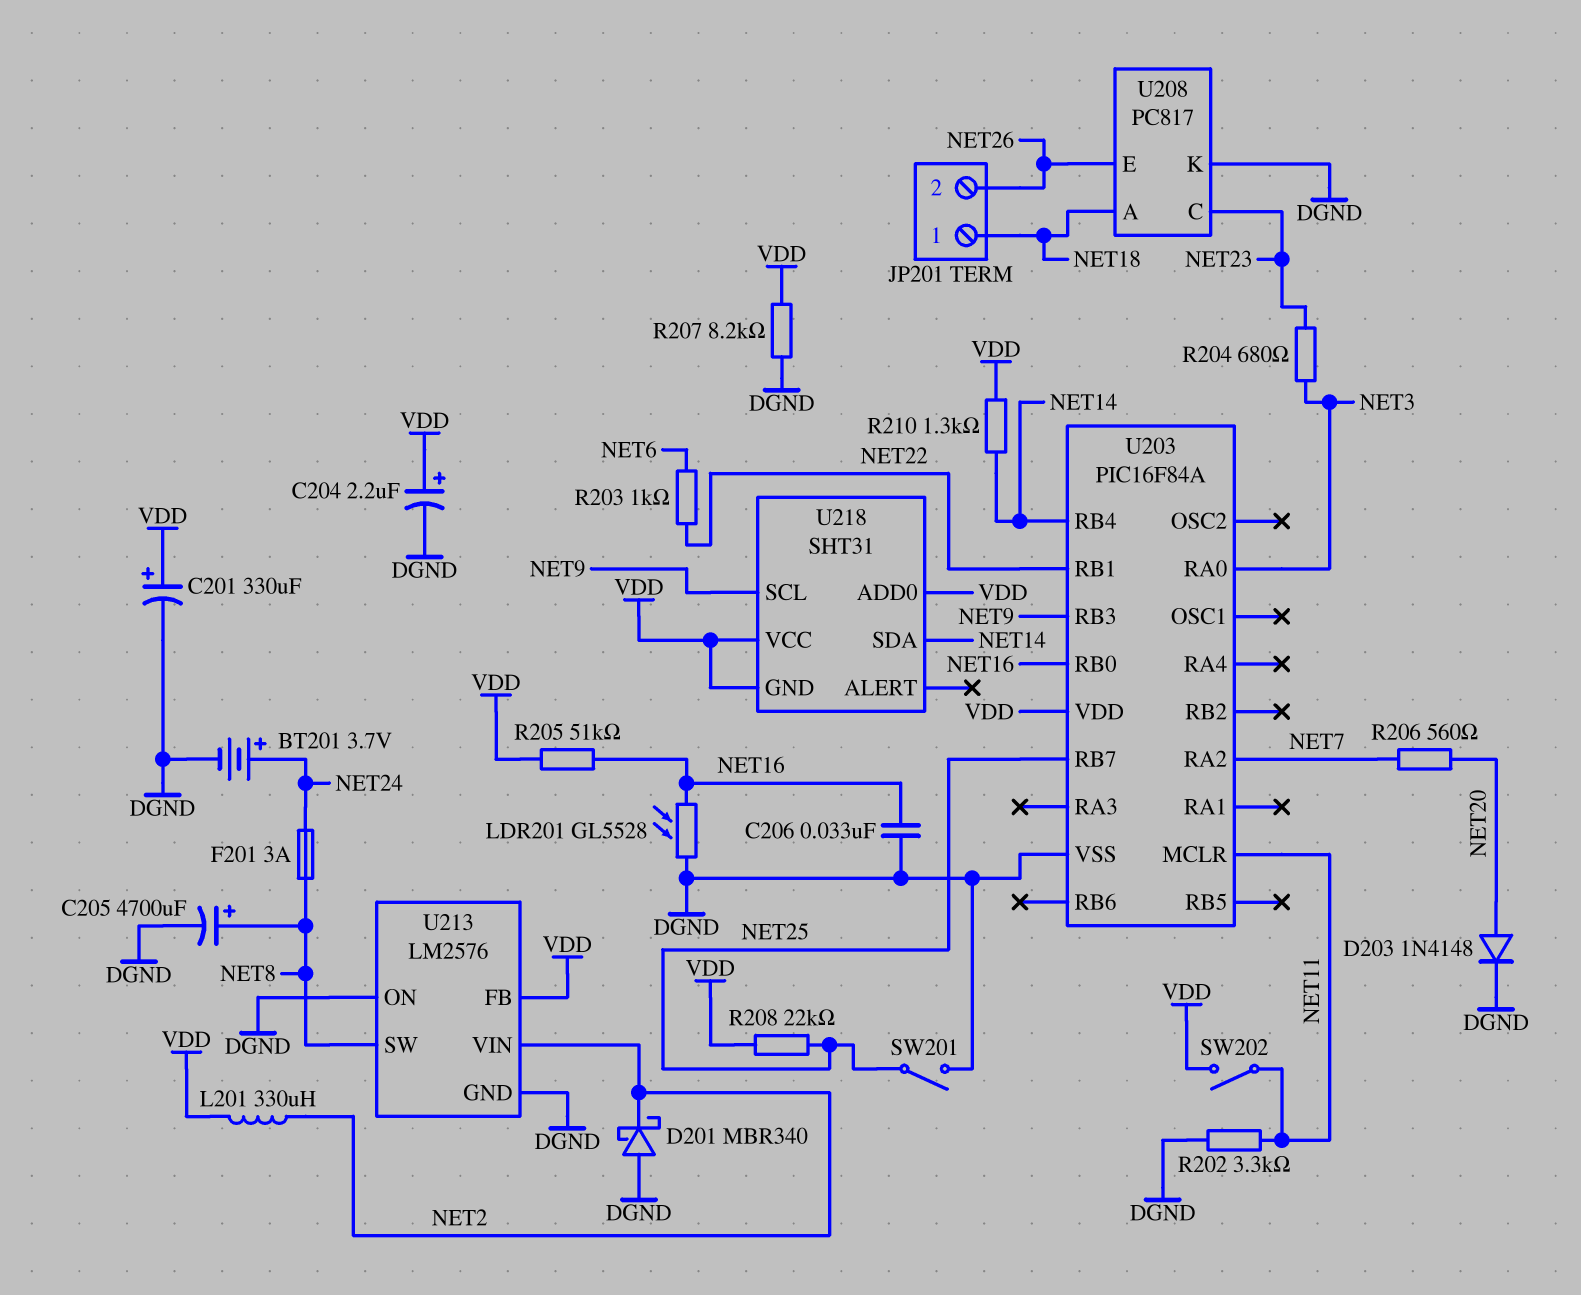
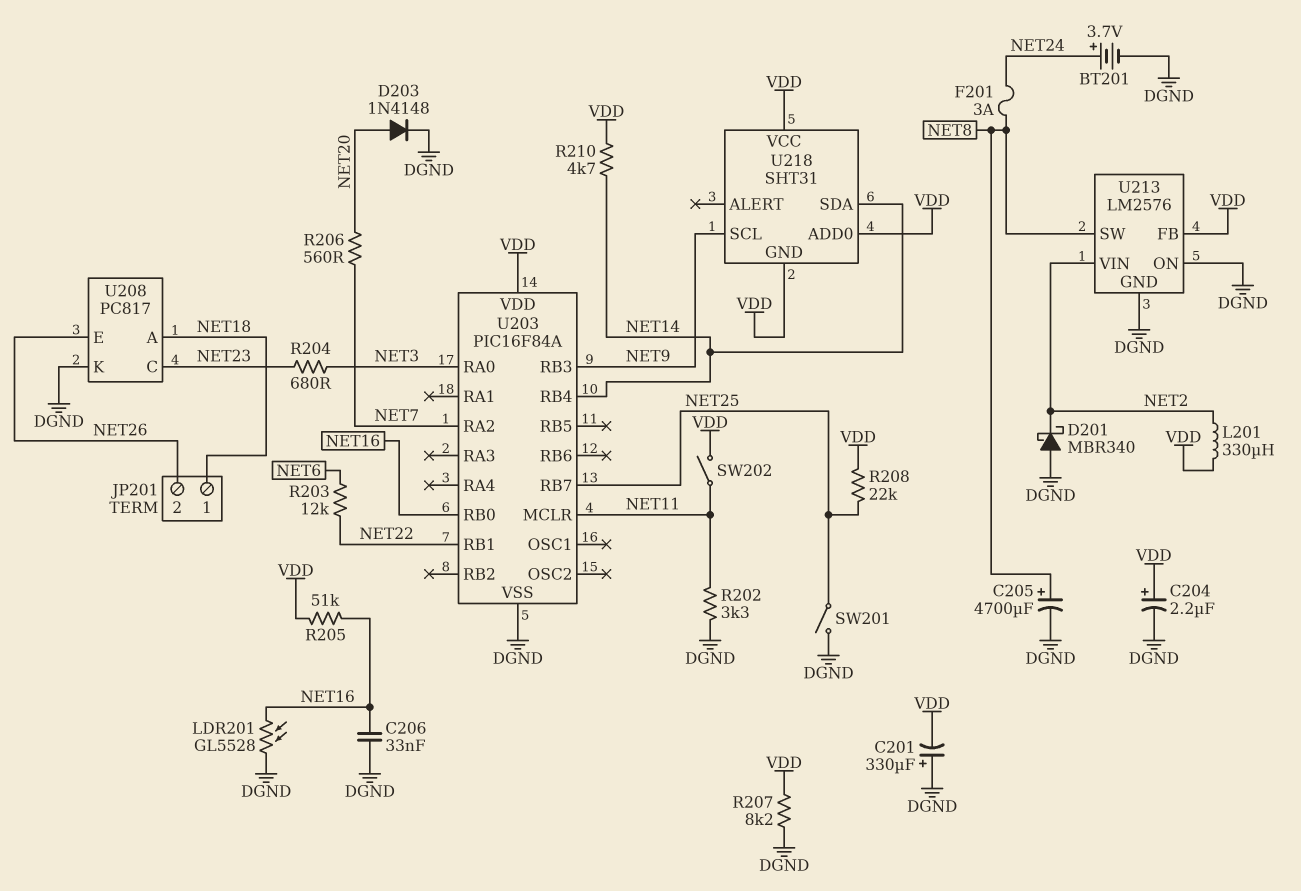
C201: 330uF (plus VDD, minus DGND) -> 330uF (plus DGND, minus VDD)
R203: 1k (NET6, NET22) -> 12k (NET6, NET22)
R210: 1.3k (NET14, VDD) -> 4.7k (NET14, VDD)

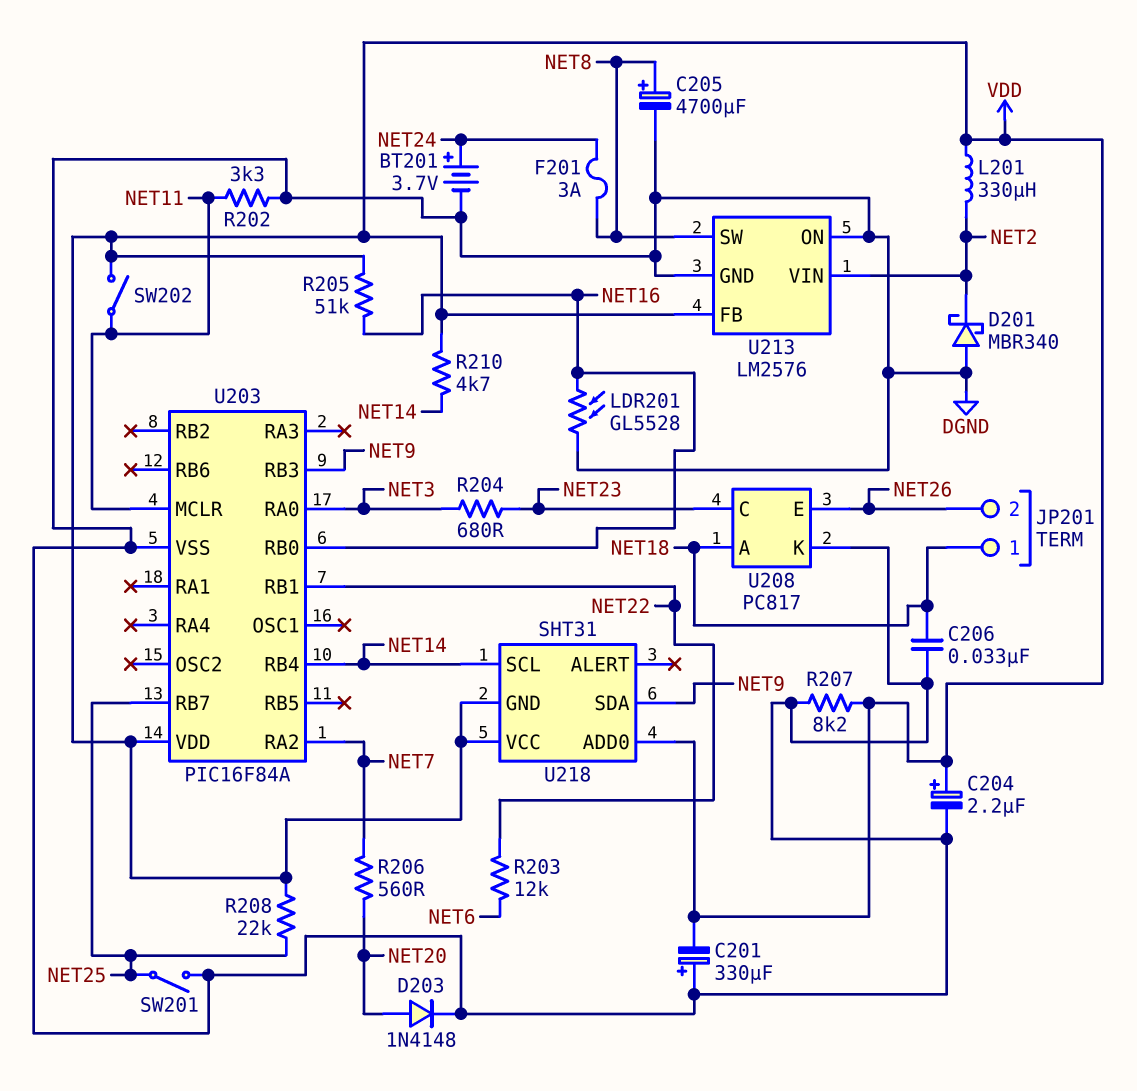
C206: 33nF (DGND, NET16) -> 33nF (DGND, NET18)
U218 pin SCL: NET9 -> NET14
U218 pin SDA: NET14 -> NET9

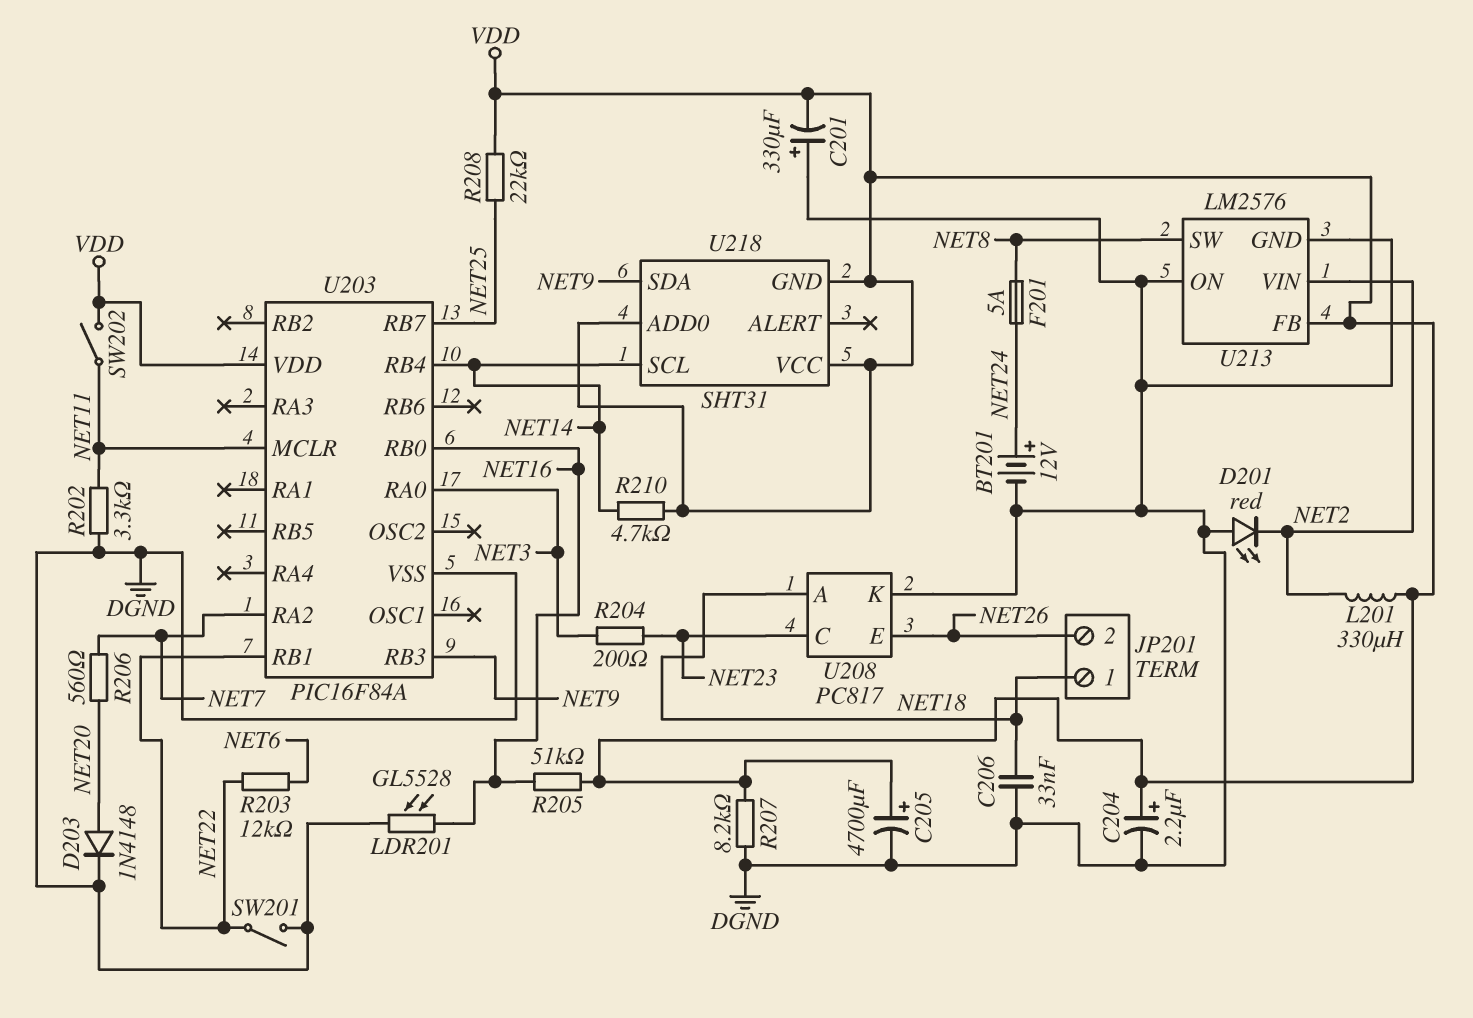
BT201: 3.7V (plus NET24, minus DGND) -> 12V (plus NET24, minus DGND)
C205: 4700uF (plus NET8, minus DGND) -> 4700uF (plus VDD, minus DGND)
D201: schottky MBR340 (A DGND, K NET2) -> LED red (A DGND, K NET2)
F201: 3A (NET8, NET24) -> 5A (NET8, NET24)
R204: 680 (NET3, NET23) -> 200 (NET3, NET23)
SW201: switch (DGND, NET25) -> switch (DGND, NET22)

